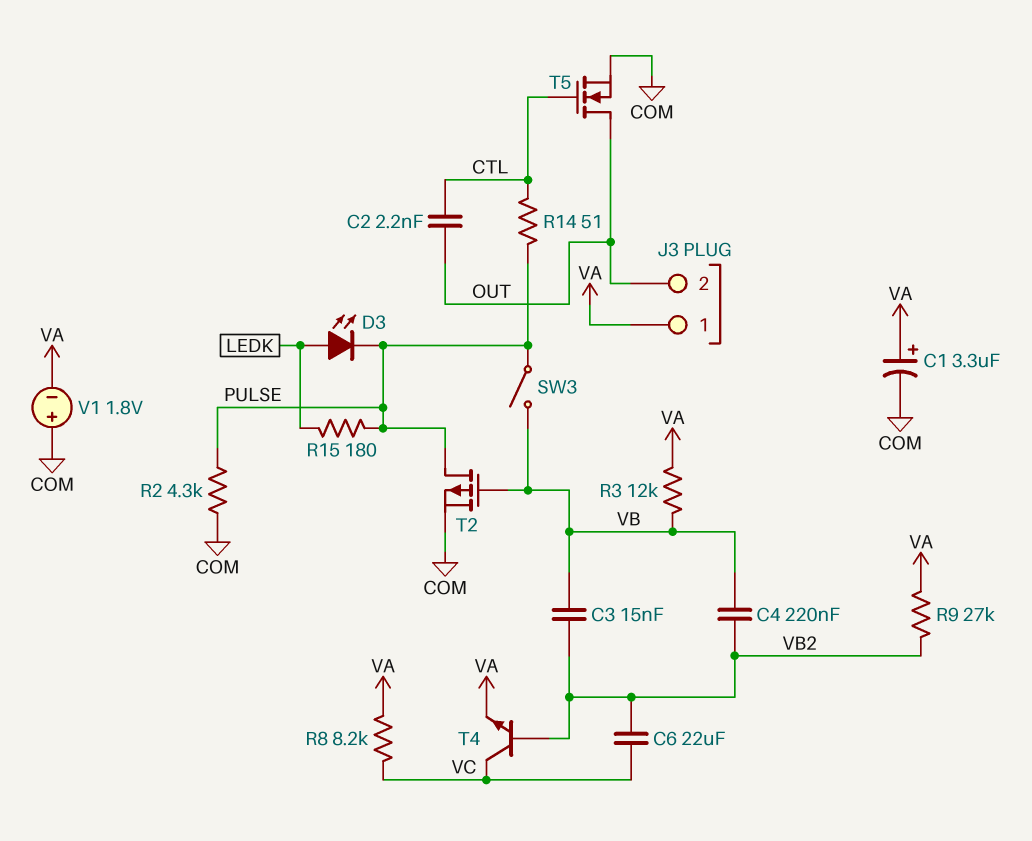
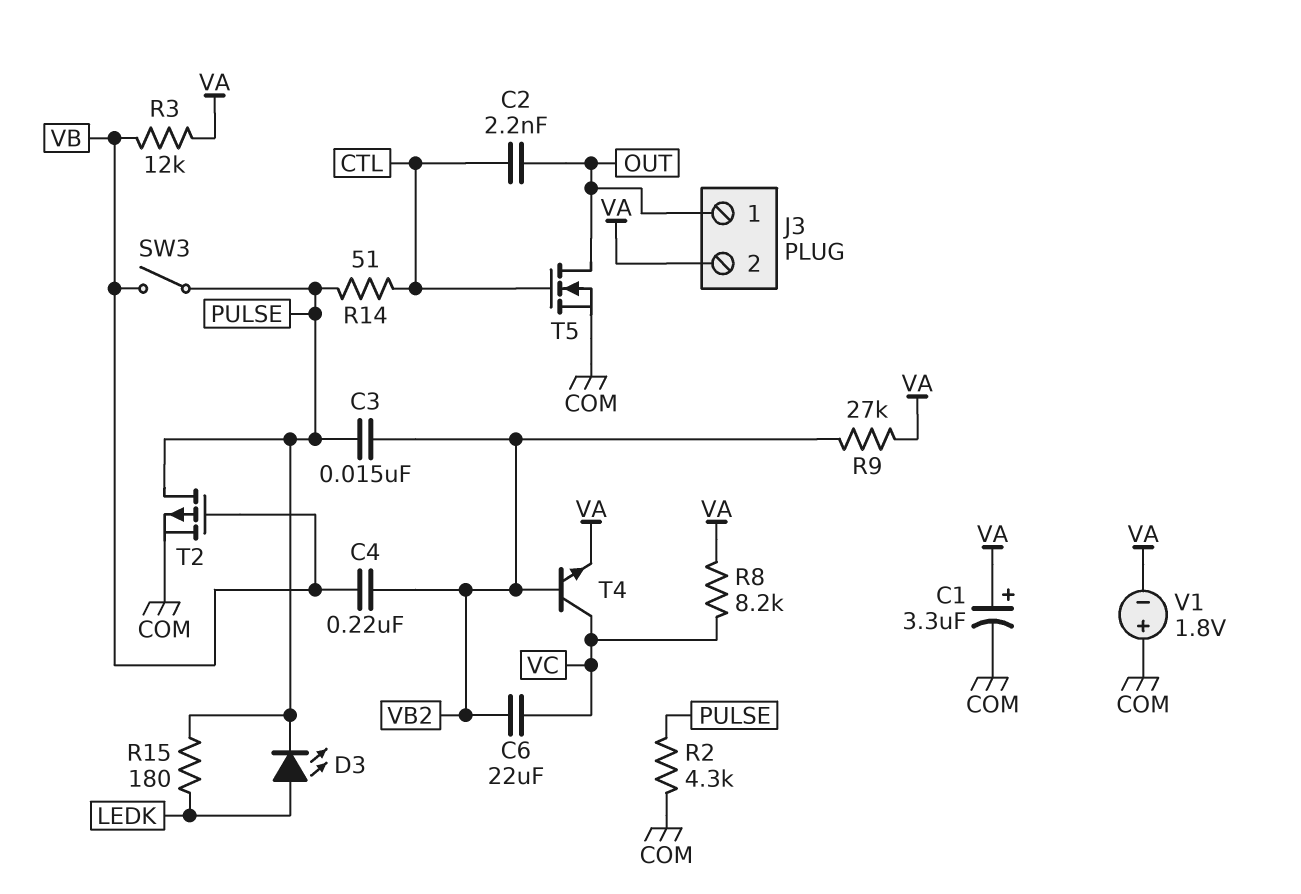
C3: 15nF (VB, VB2) -> 15nF (PULSE, VB2)
J3 pin 1: VA -> OUT
J3 pin 2: OUT -> VA

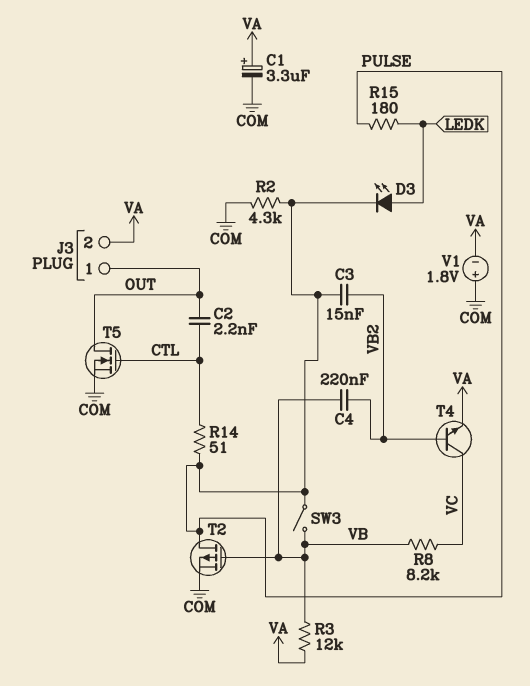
C6: 22uF (VB2, VC) -> none
R8: 8.2k (VA, VC) -> 8.2k (VB, VC)
R9: 27k (VA, VB2) -> none

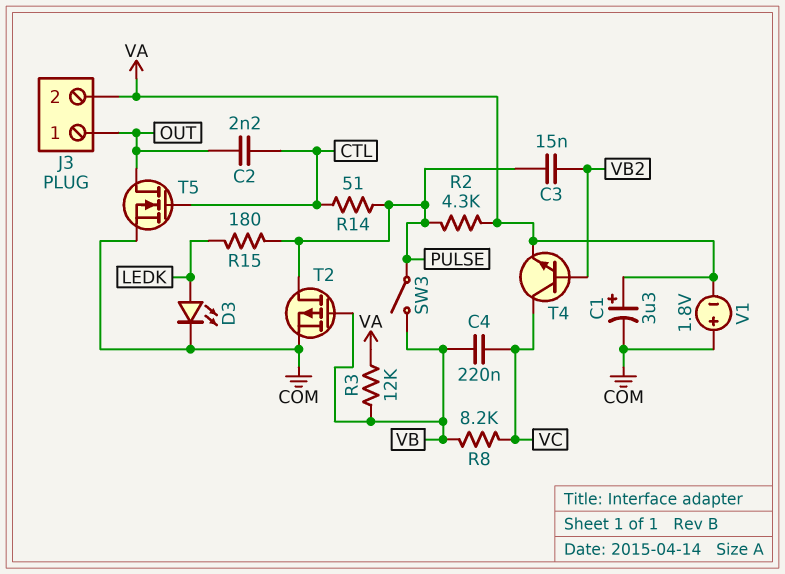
C4: 220nF (VB, VB2) -> 220nF (VB, VC)
D3: LED (A LEDK, K PULSE) -> LED (A LEDK, K COM)
R2: 4.3k (COM, PULSE) -> 4.3k (PULSE, VA)

